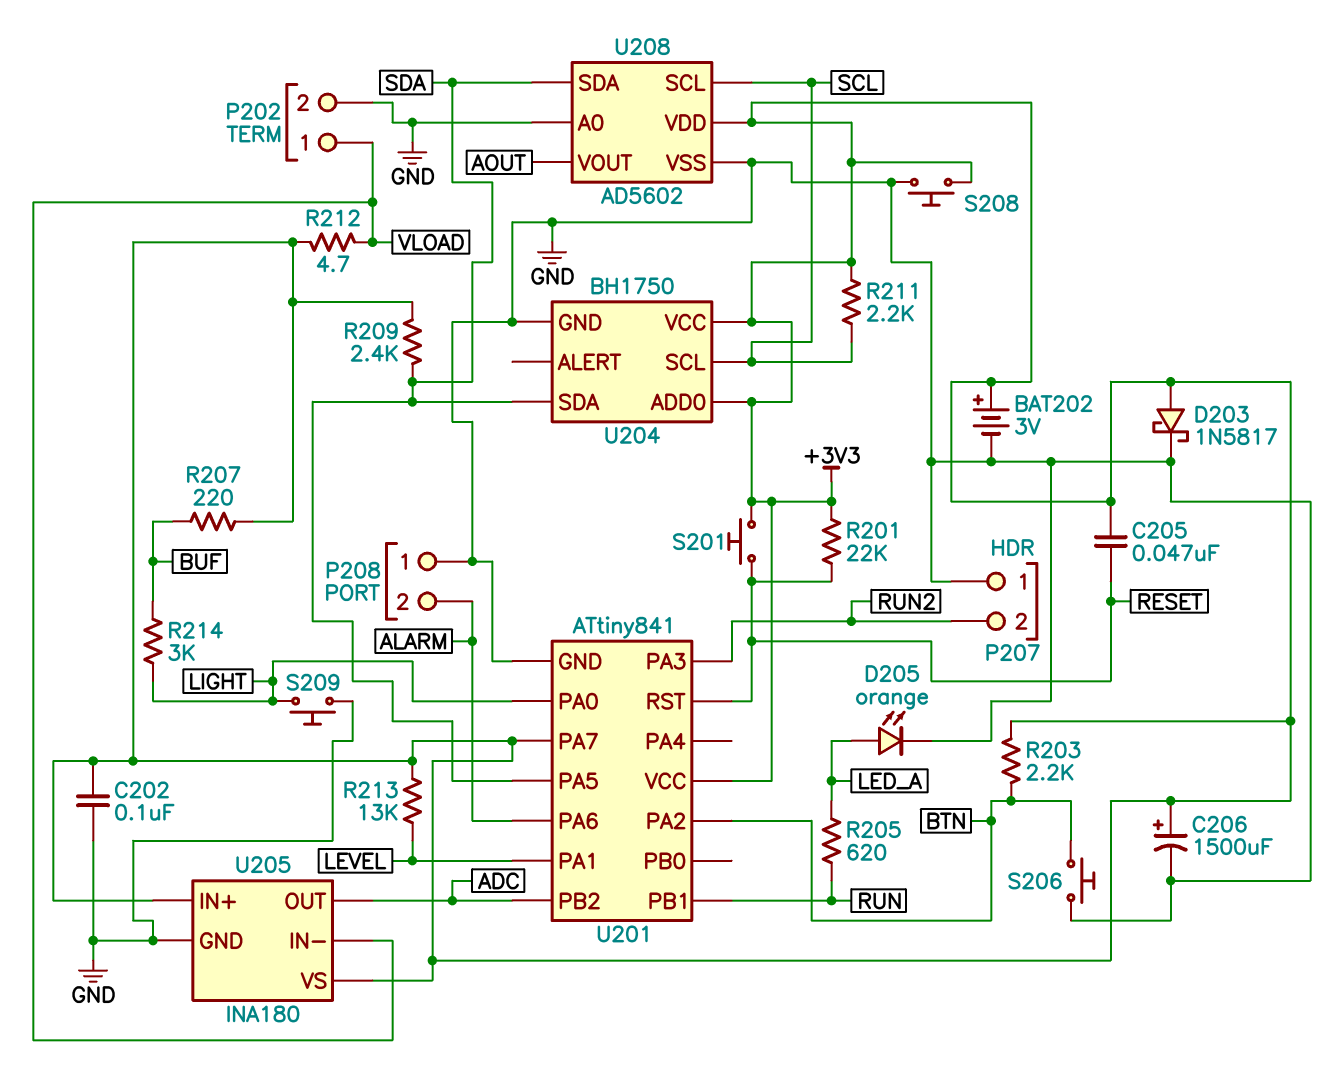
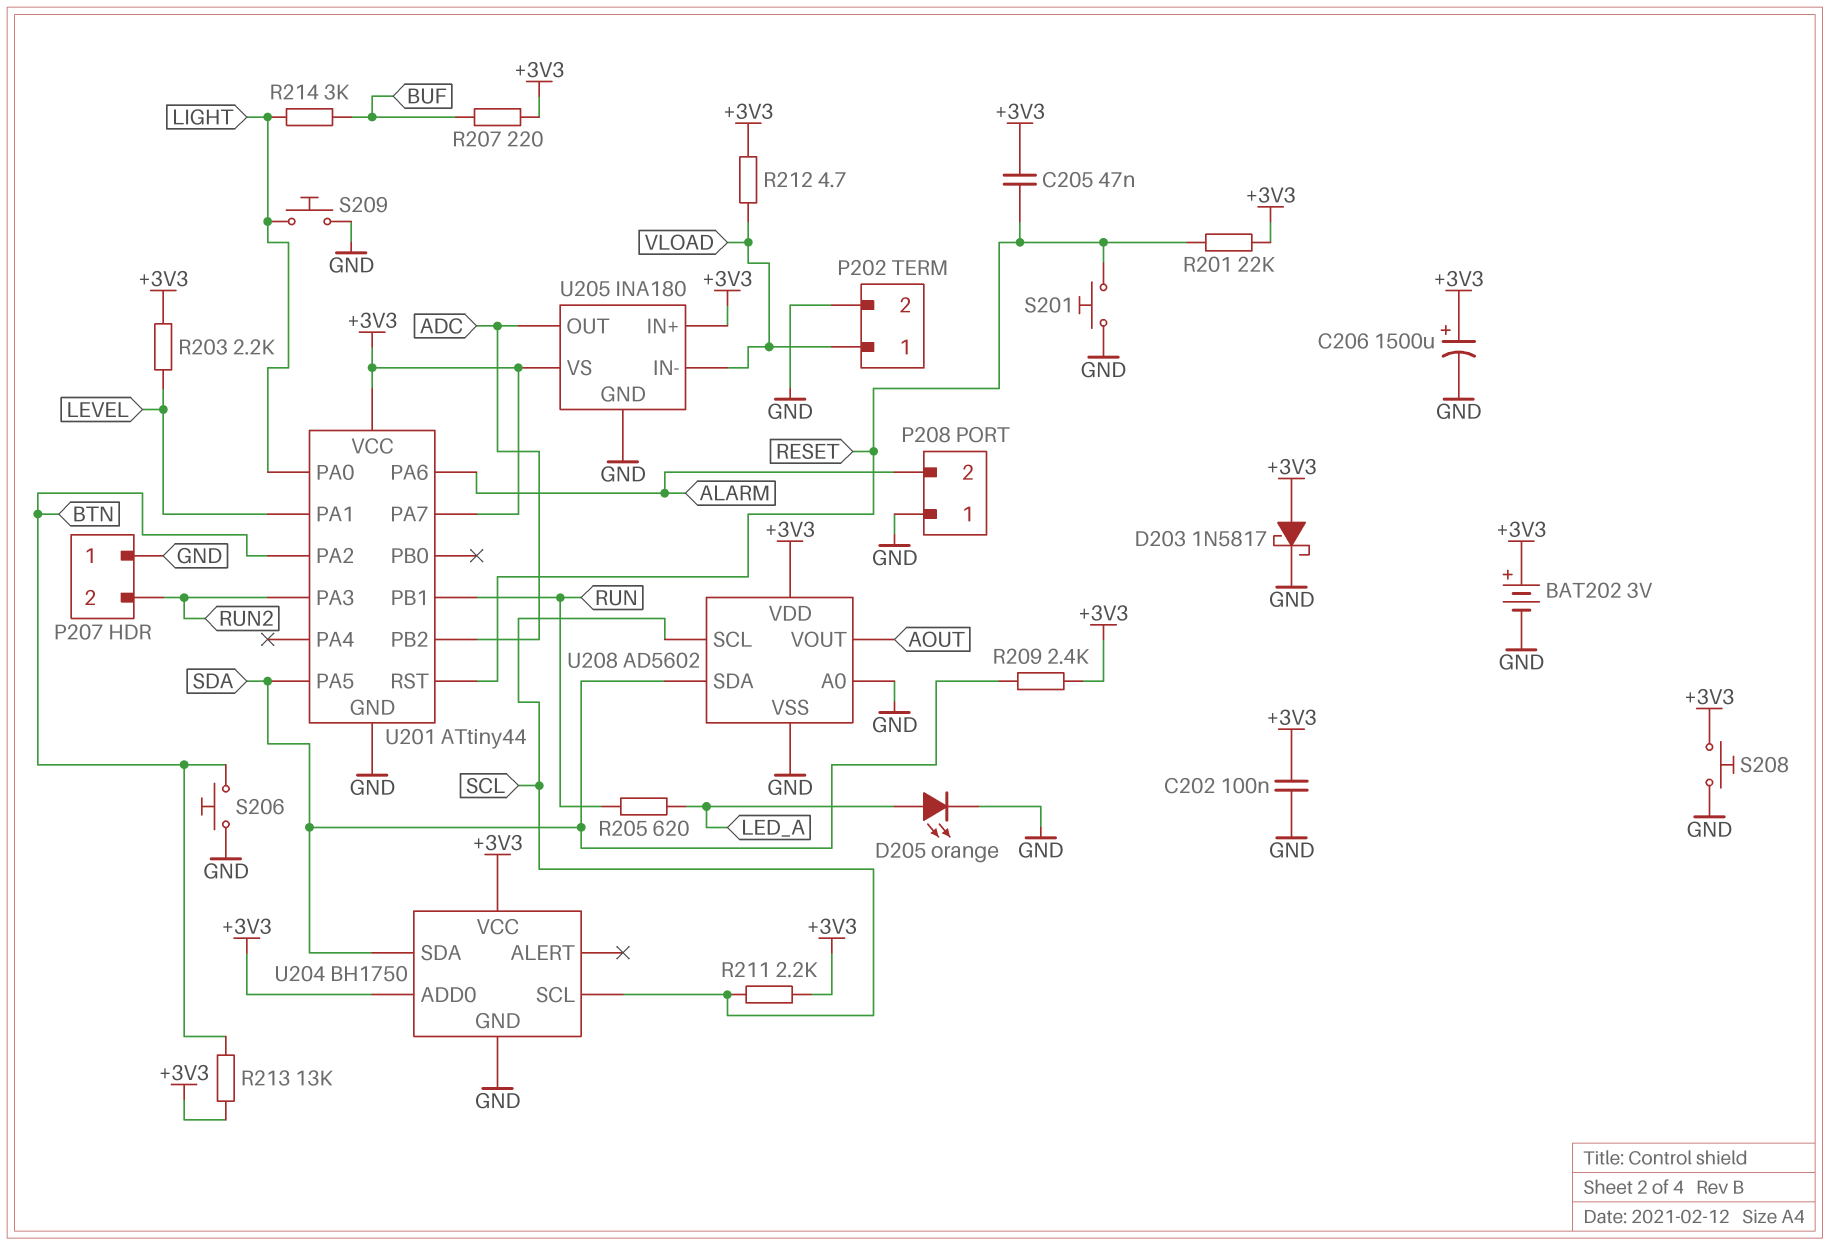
R203: 2.2k (+3V3, BTN) -> 2.2k (+3V3, LEVEL)
R213: 13k (+3V3, LEVEL) -> 13k (+3V3, BTN)
S201: button (+3V3, RESET) -> button (GND, RESET)
U201: ATtiny841 -> ATtiny44

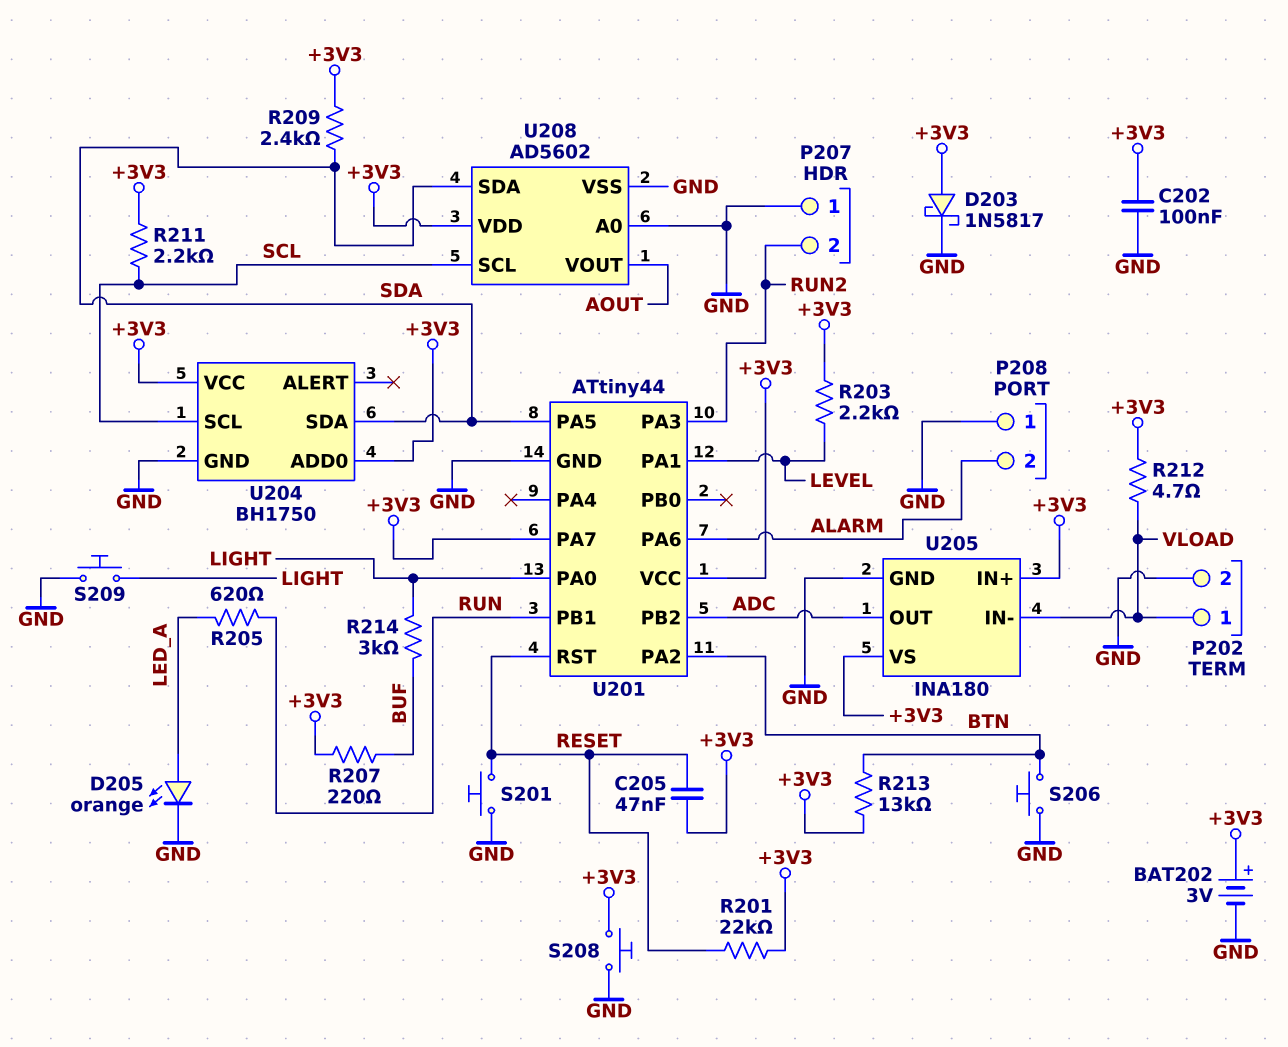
C206: 1500uF (plus +3V3, minus GND) -> none

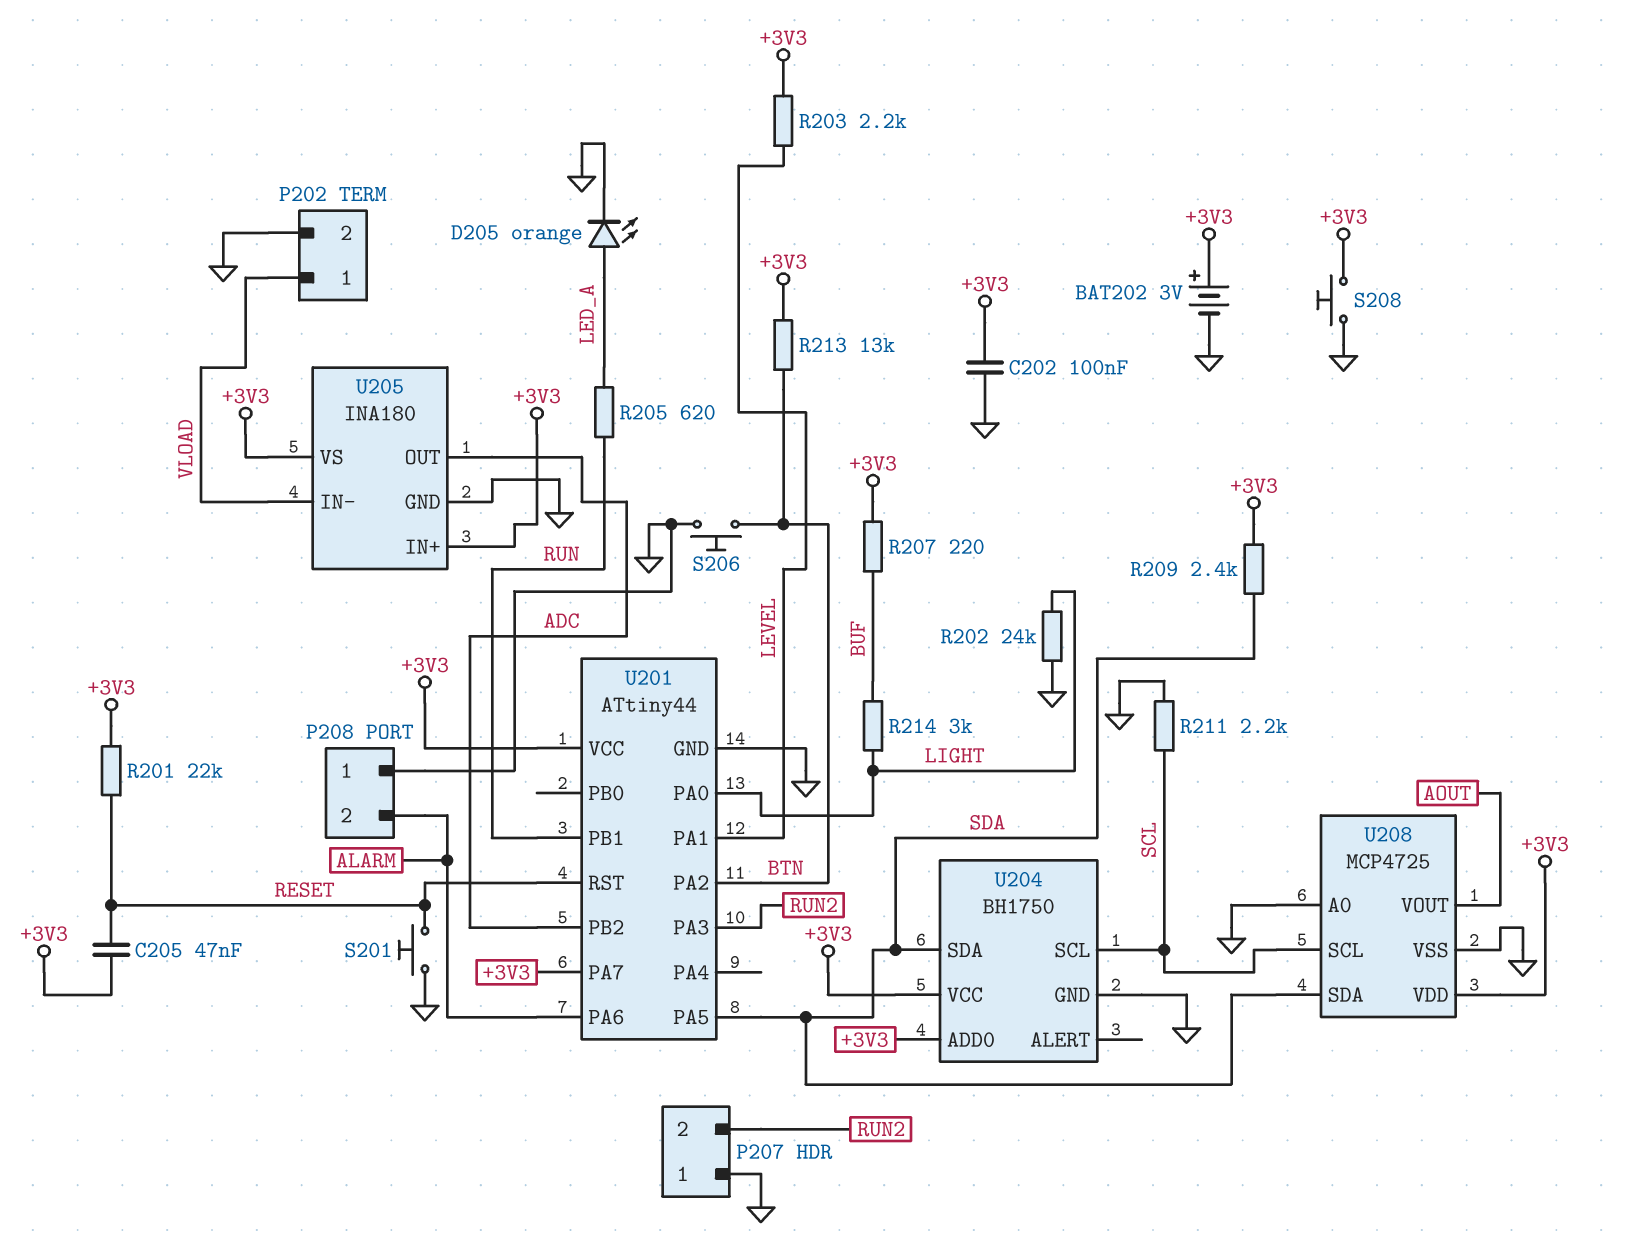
D203: schottky 1N5817 (A +3V3, K GND) -> none
R202: none -> 24k (GND, LIGHT)
R211: 2.2k (+3V3, SCL) -> 2.2k (GND, SCL)
R212: 4.7 (+3V3, VLOAD) -> none
S209: button (GND, LIGHT) -> none
U208: AD5602 -> MCP4725

